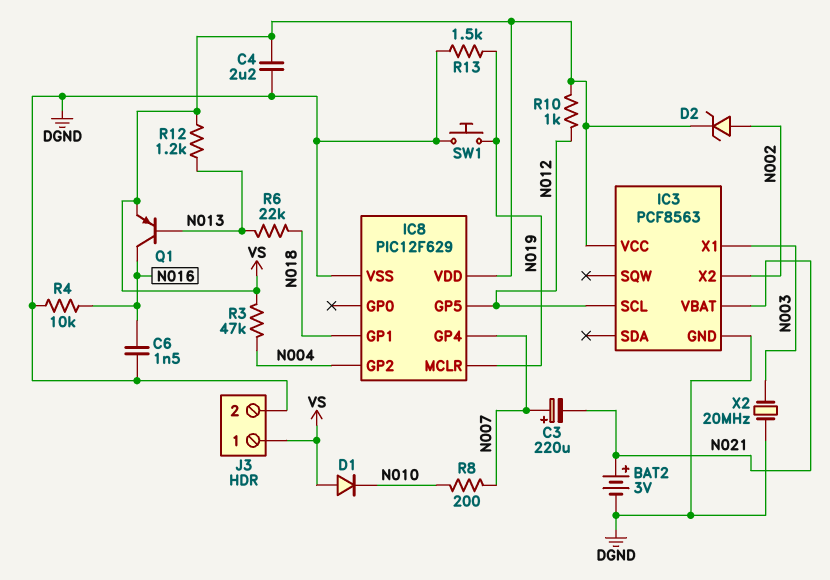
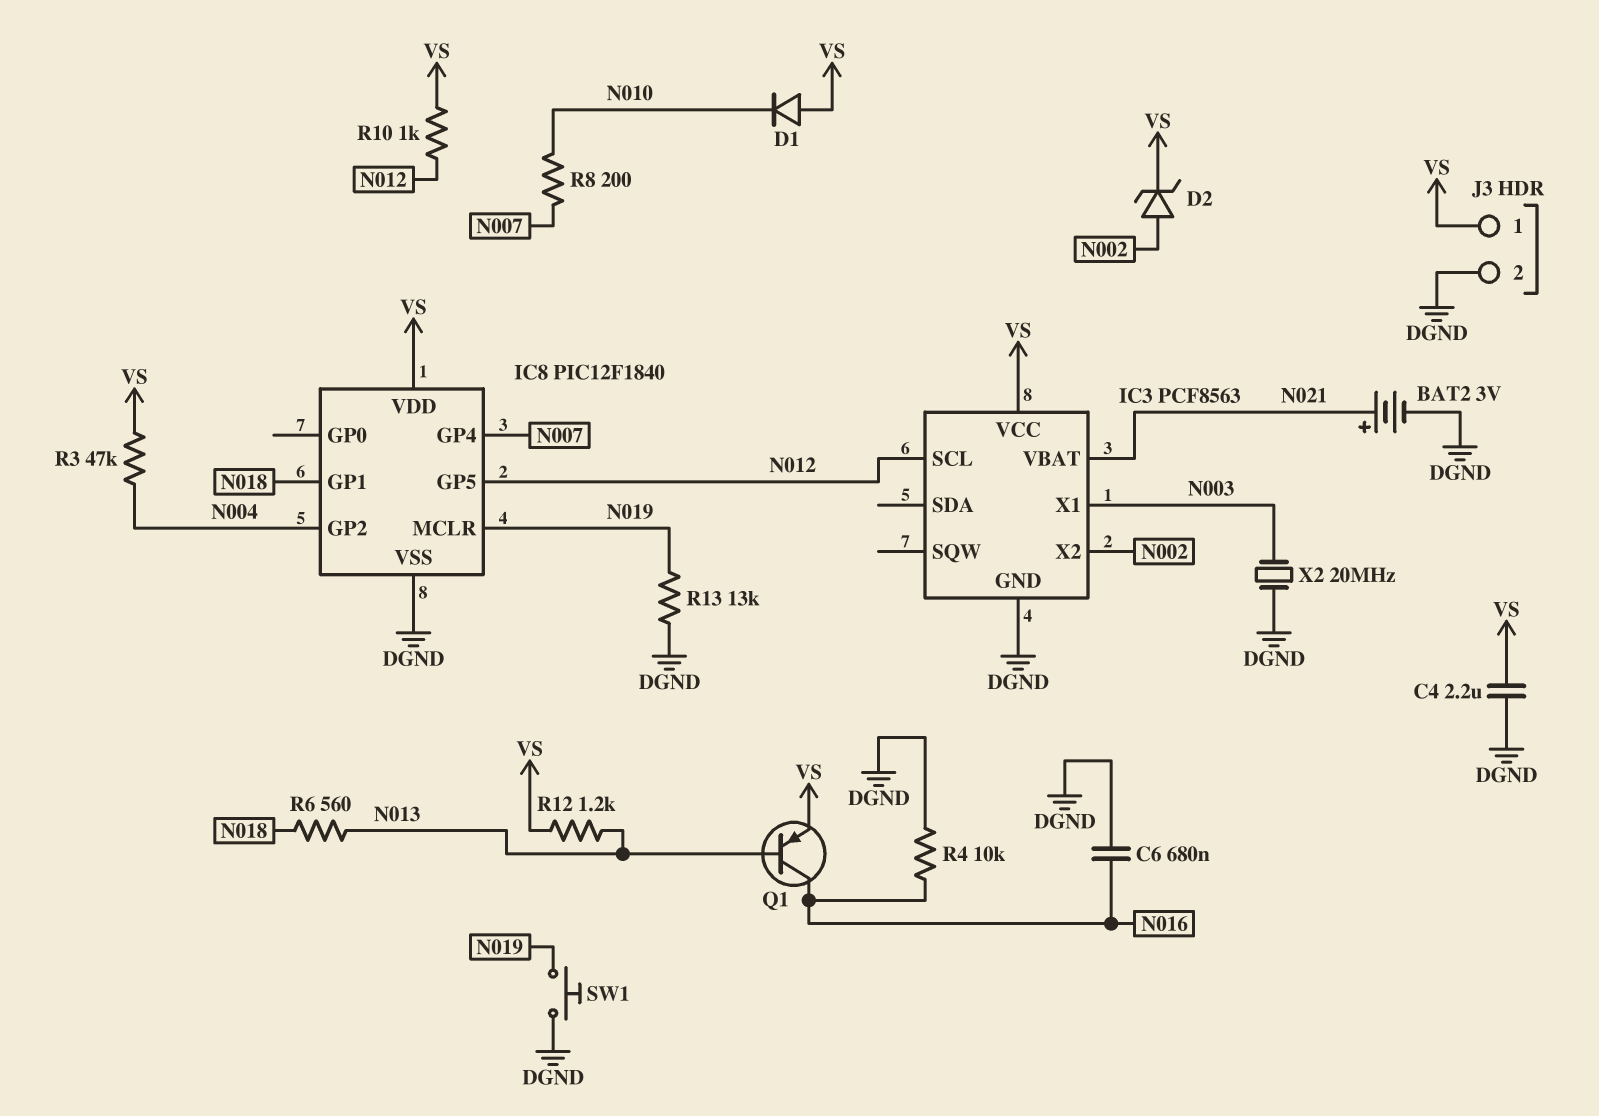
C3: 220uF (plus N007, minus N021) -> none
C6: 1.5nF (DGND, N016) -> 680nF (DGND, N016)
IC8: PIC12F629 -> PIC12F1840
R6: 22k (N013, N018) -> 560 (N013, N018)
R13: 1.5k (DGND, N019) -> 13k (DGND, N019)

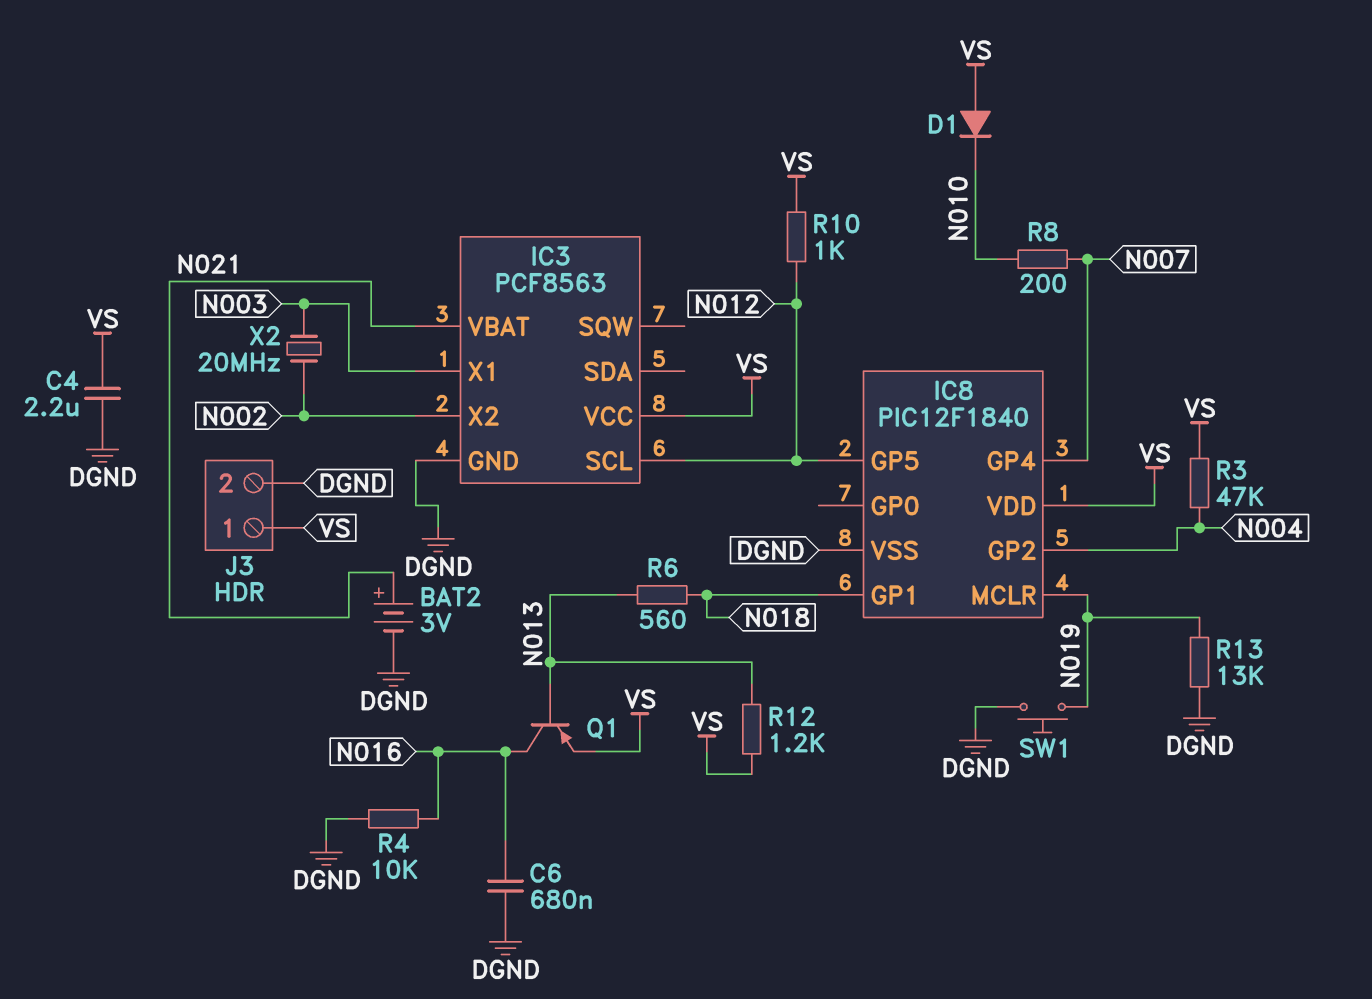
D2: zener (A N002, K VS) -> none
X2: 20MHz (DGND, N003) -> 20MHz (N002, N003)

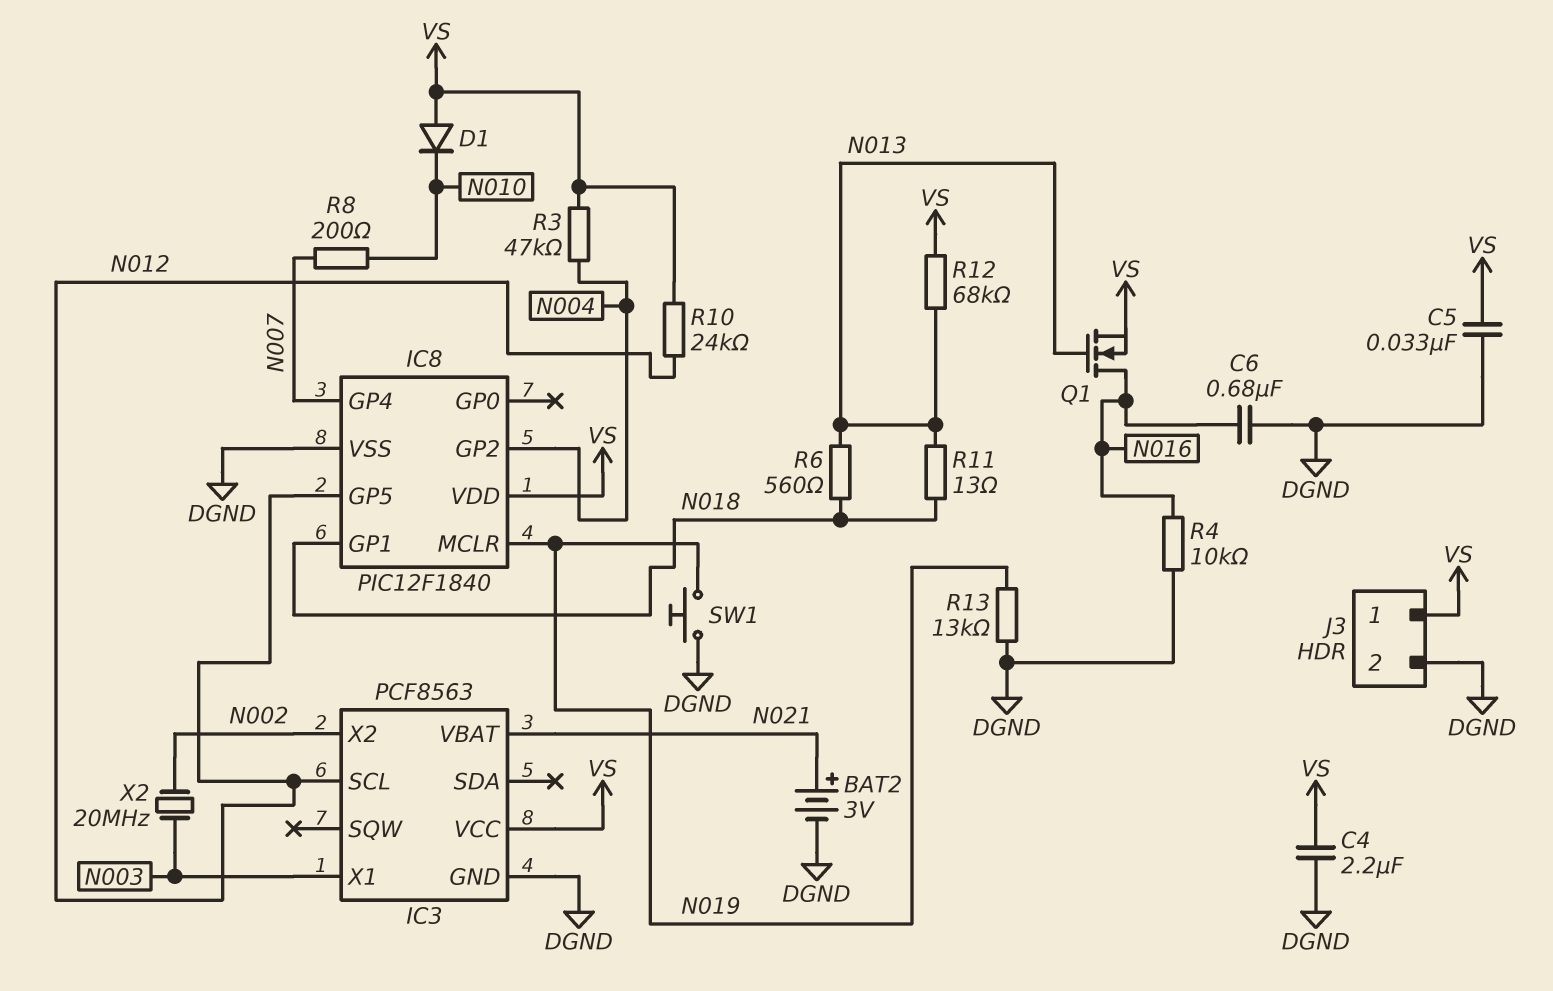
C5: none -> 33nF (DGND, VS)
Q1: PNP (B N013, C N016, E VS) -> NMOS (G N013, D N016, S VS)
R10: 1k (N012, VS) -> 24k (N012, VS)
R11: none -> 13 (N013, N018)
R12: 1.2k (N013, VS) -> 68k (N013, VS)

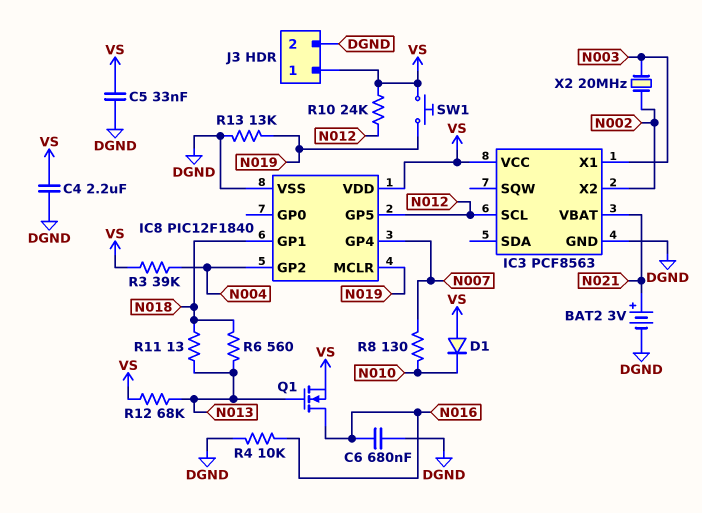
R3: 47k (N004, VS) -> 39k (N004, VS)
R8: 200 (N007, N010) -> 130 (N007, N010)
SW1: button (DGND, N019) -> button (N019, VS)

